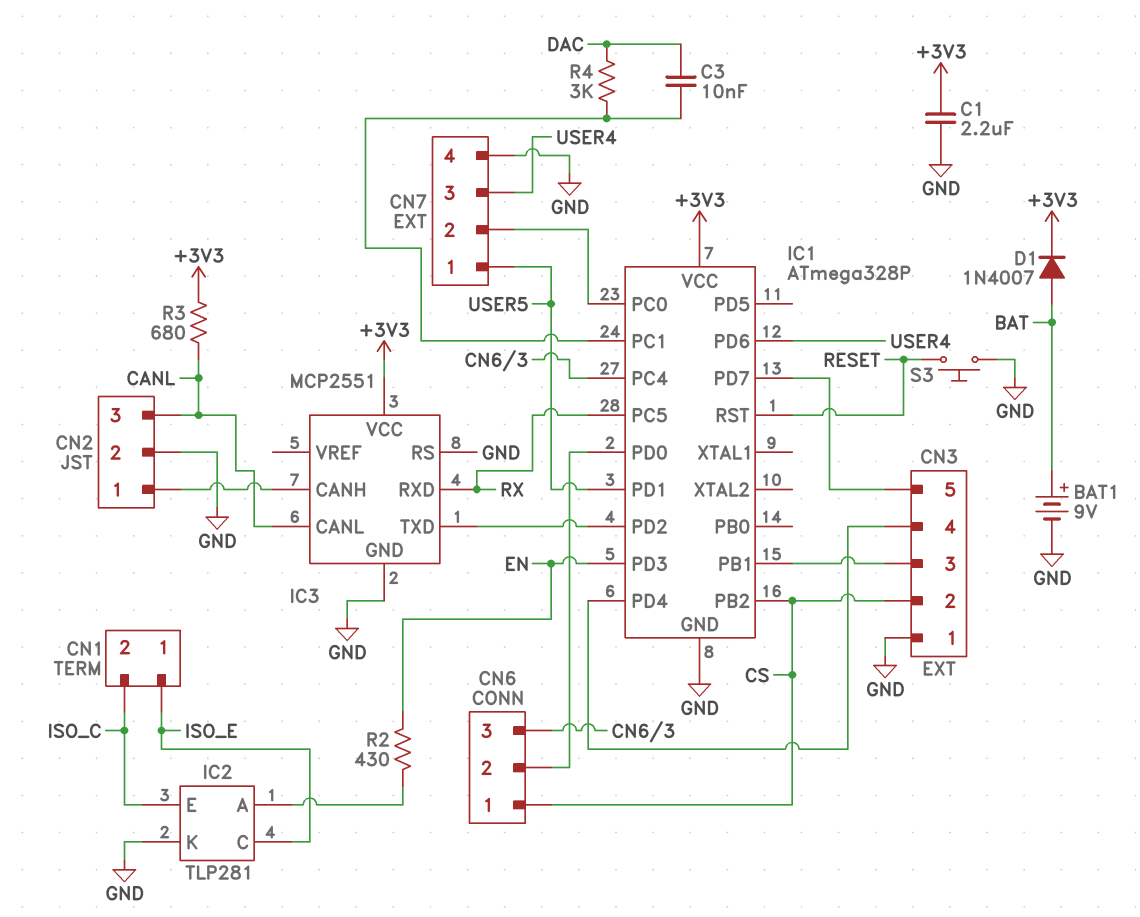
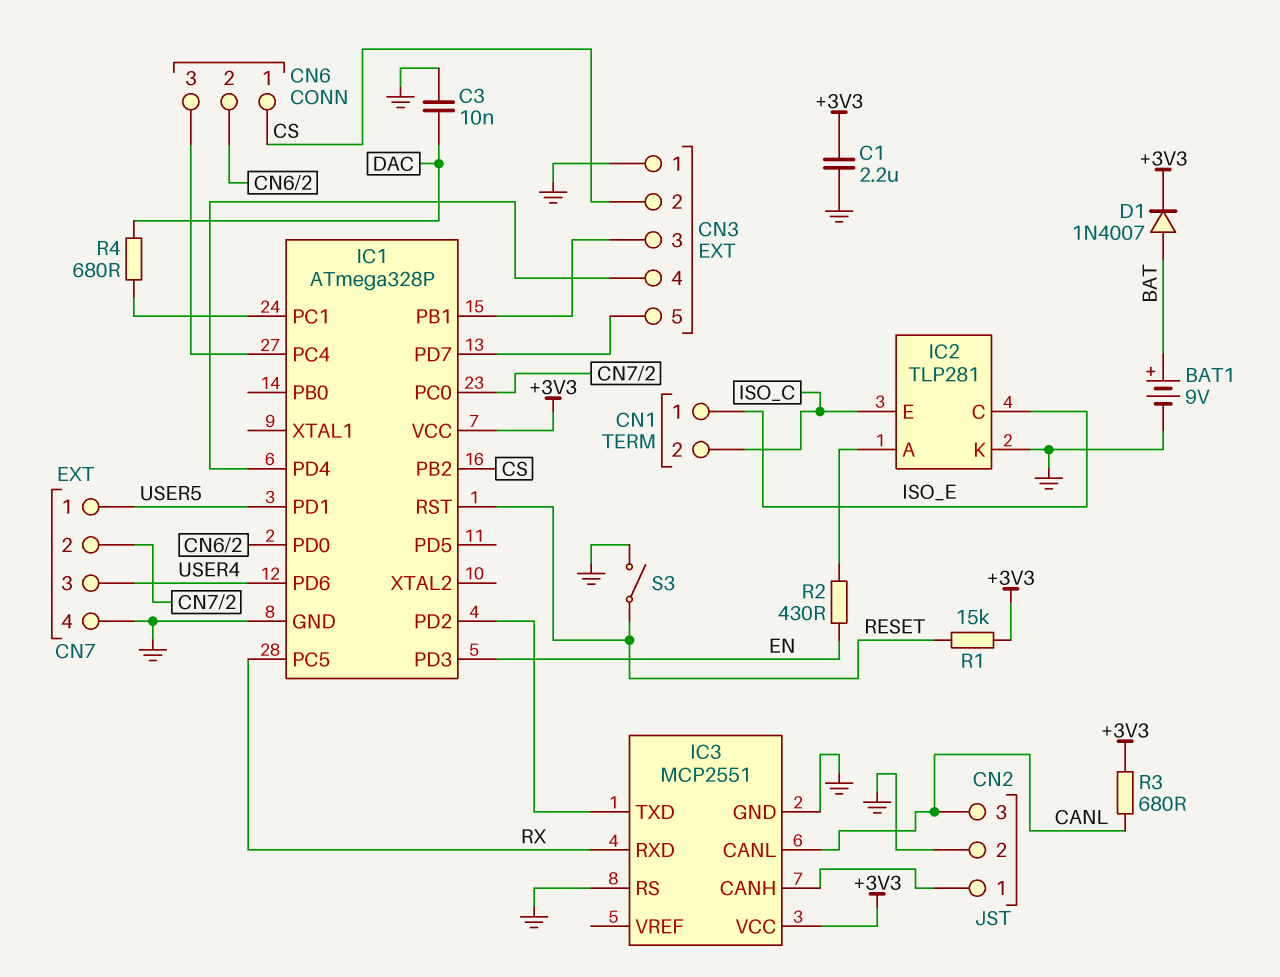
C3: 10nF (DAC, IC1/PC1) -> 10nF (DAC, GND)
R1: none -> 15k (+3V3, RESET)
R4: 3k (DAC, IC1/PC1) -> 680 (DAC, IC1/PC1)
S3: button (GND, RESET) -> switch (GND, RESET)

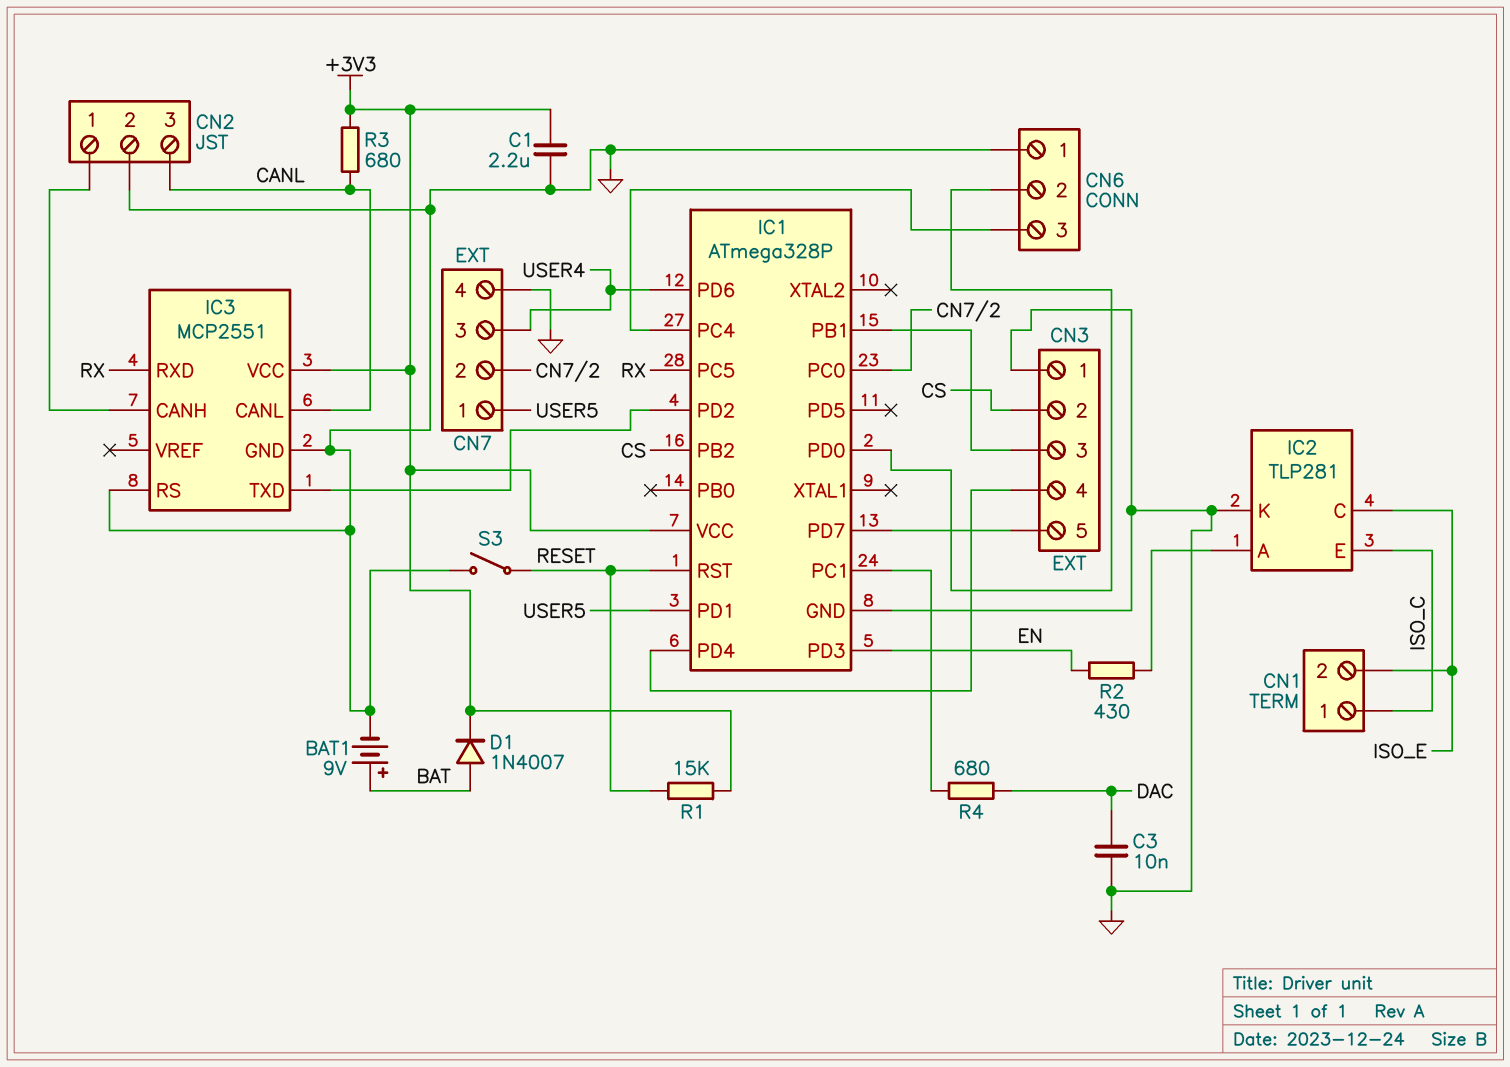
CN1 pin 1: ISO_E -> ISO_C
CN1 pin 2: ISO_C -> ISO_E
CN6 pin 1: CS -> GND

